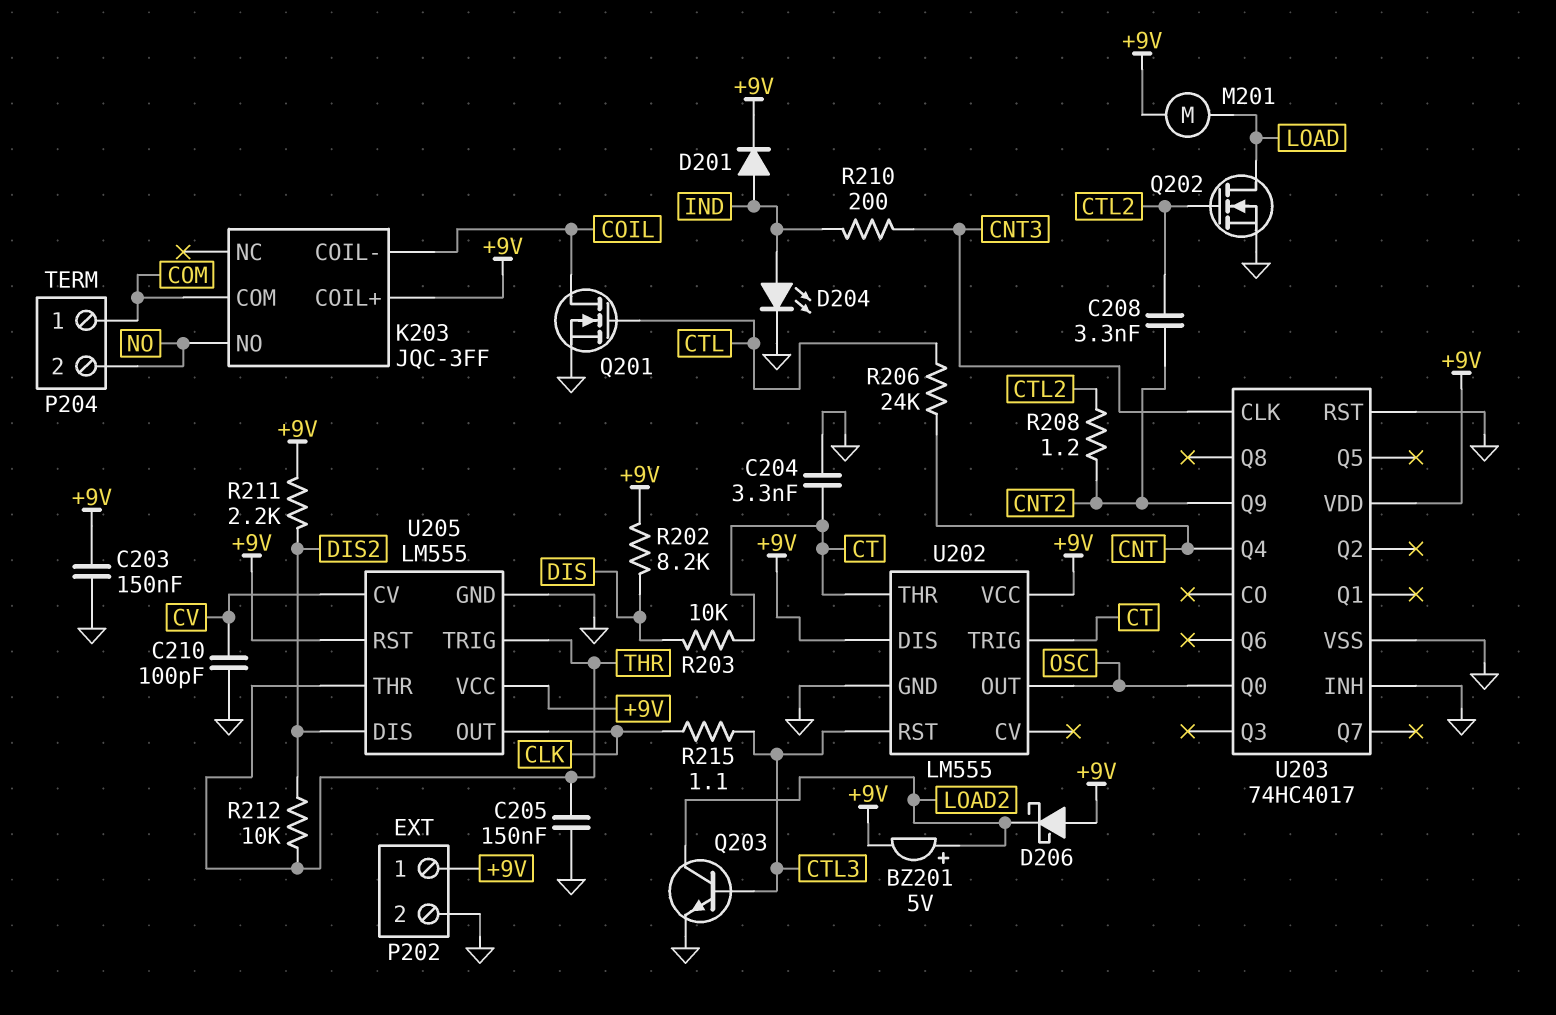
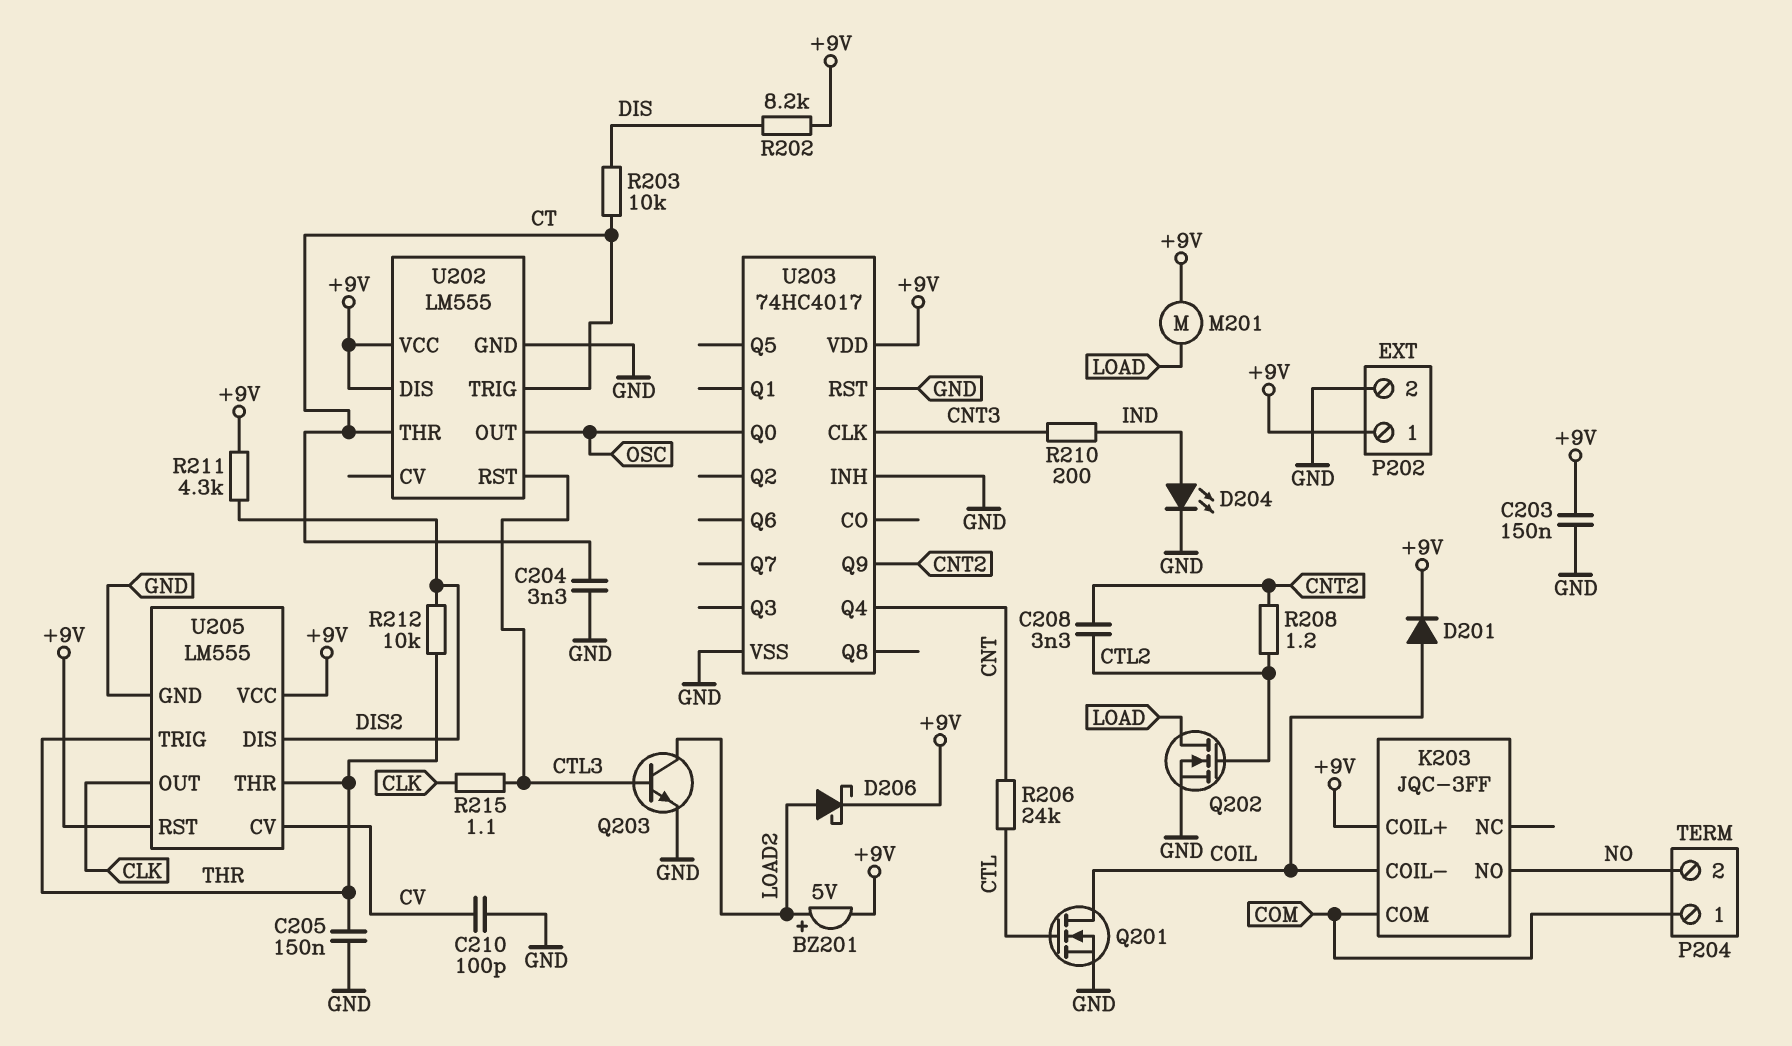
D201: diode (A IND, K +9V) -> diode (A COIL, K +9V)
D206: schottky (A +9V, K LOAD2) -> schottky (A LOAD2, K +9V)
R211: 2.2k (+9V, DIS2) -> 4.3k (+9V, DIS2)

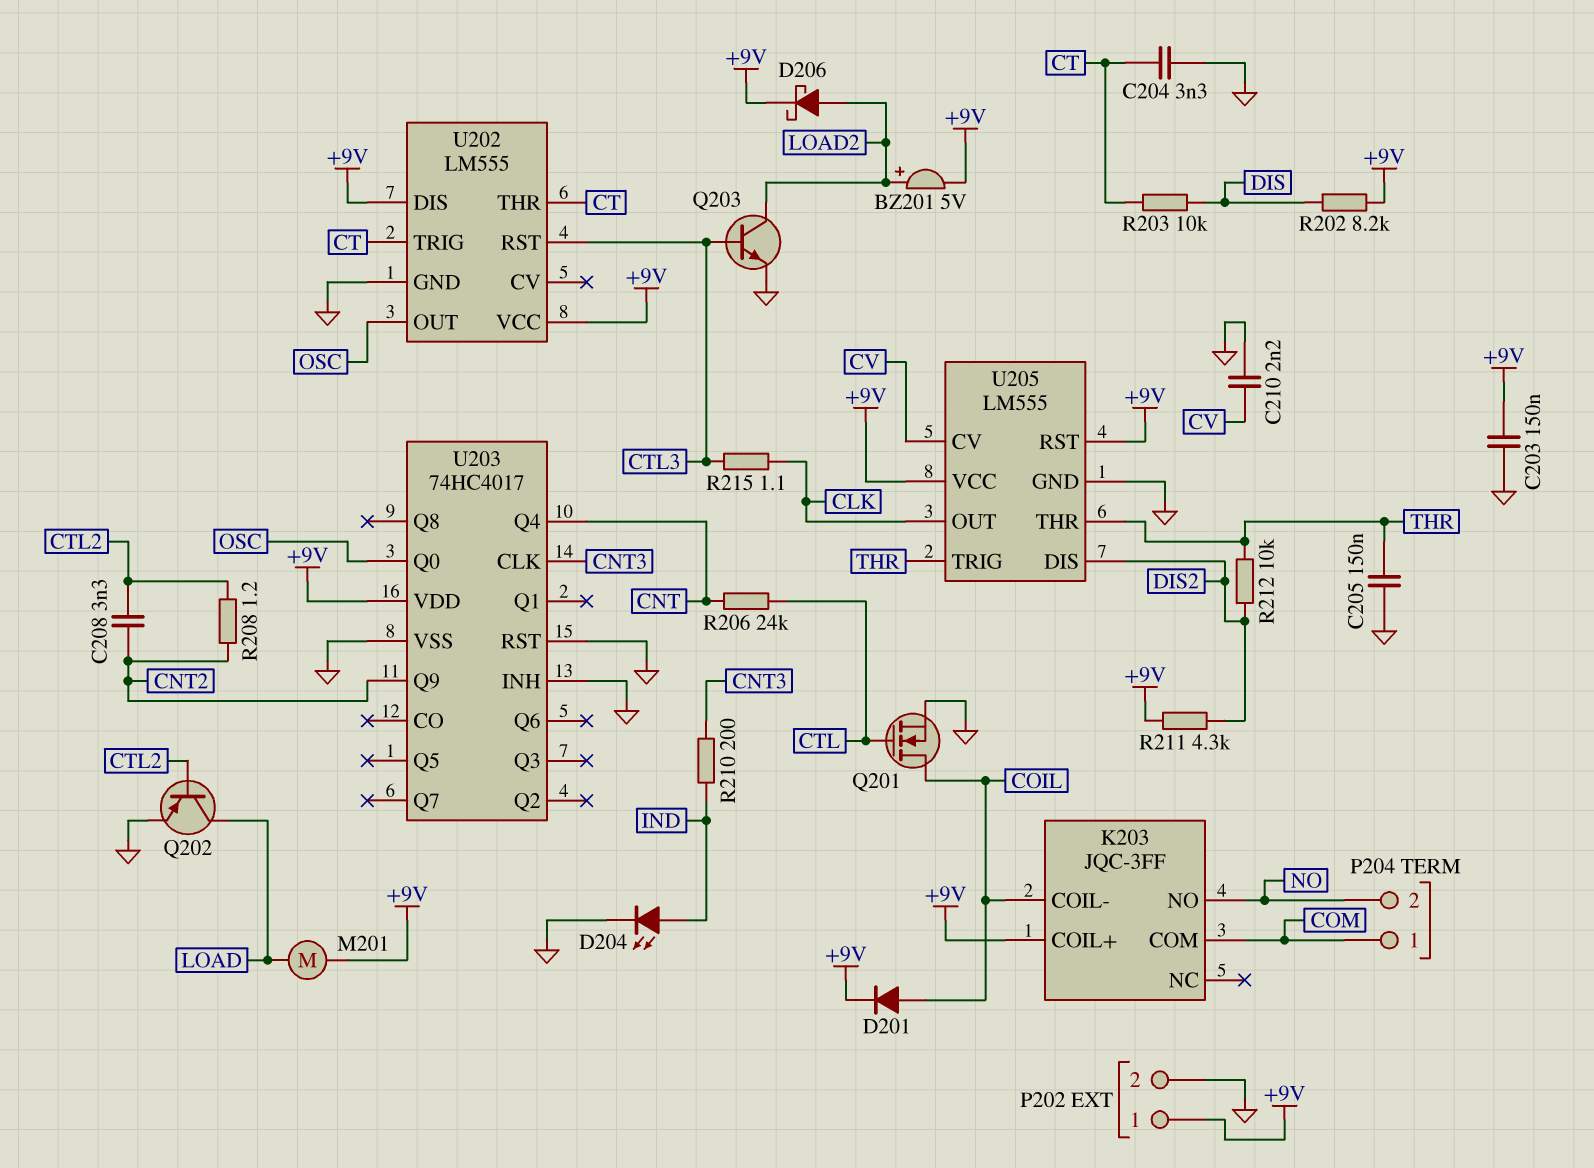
C210: 100pF (CV, GND) -> 2.2nF (CV, GND)
Q202: NMOS (G CTL2, D LOAD, S GND) -> PNP (B CTL2, C LOAD, E GND)

